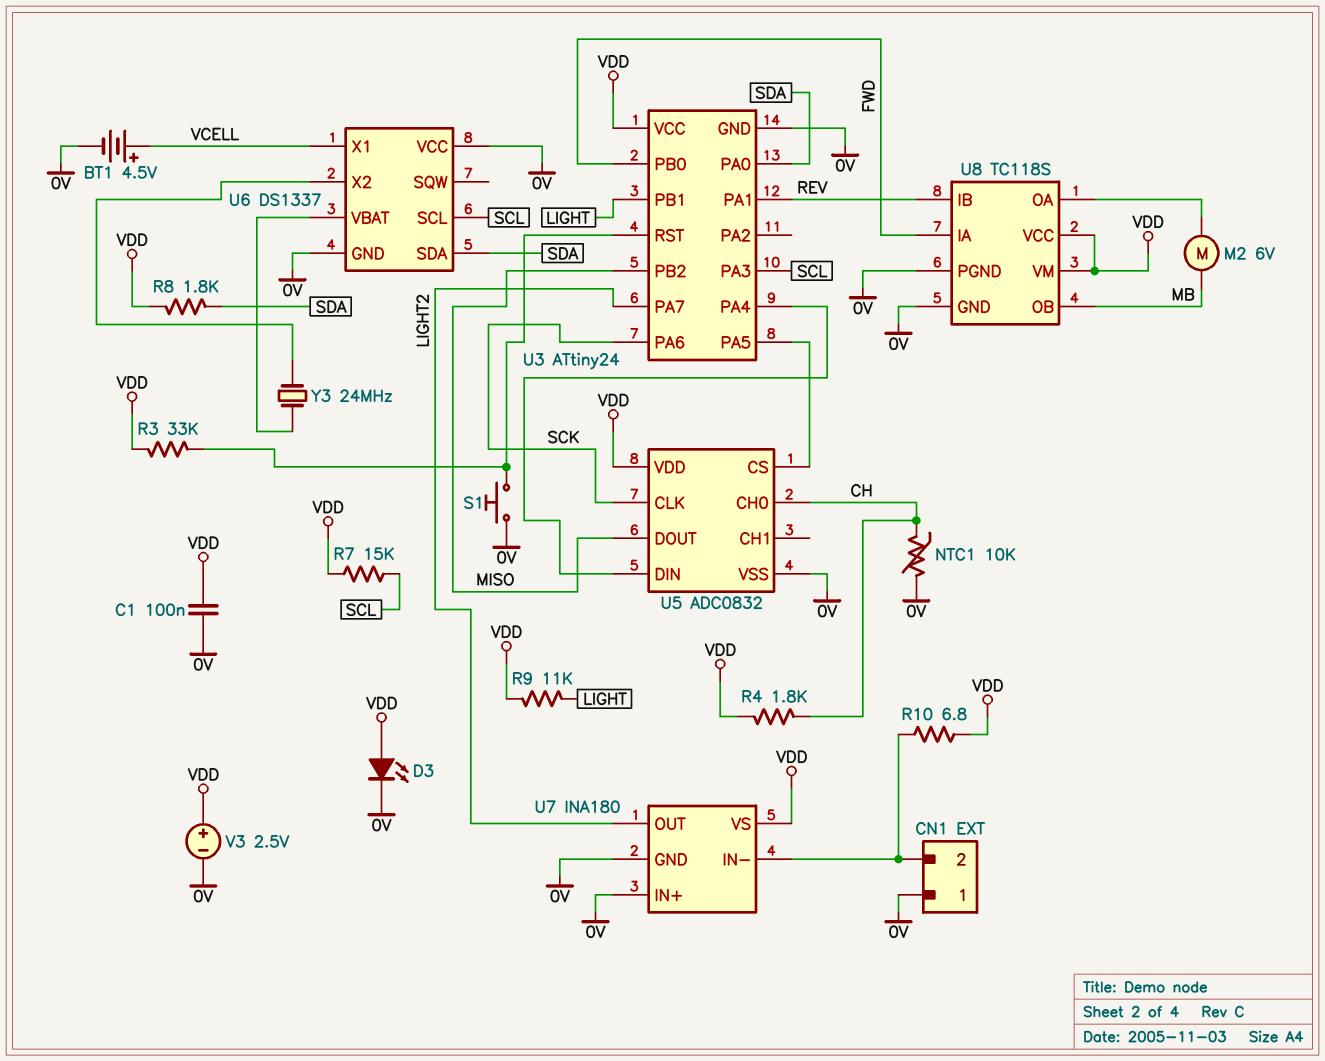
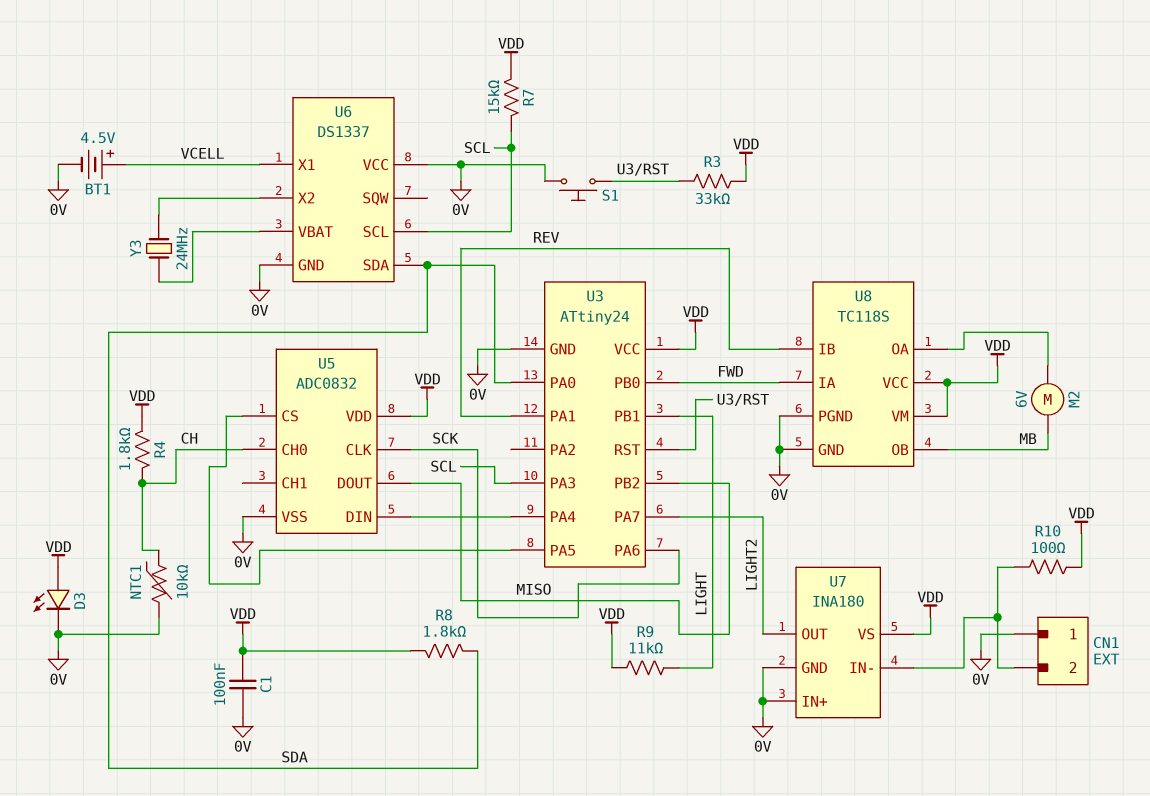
R10: 6.8 (CN1/2, VDD) -> 100 (CN1/2, VDD)
V3: 2.5V (plus VDD, minus 0V) -> none

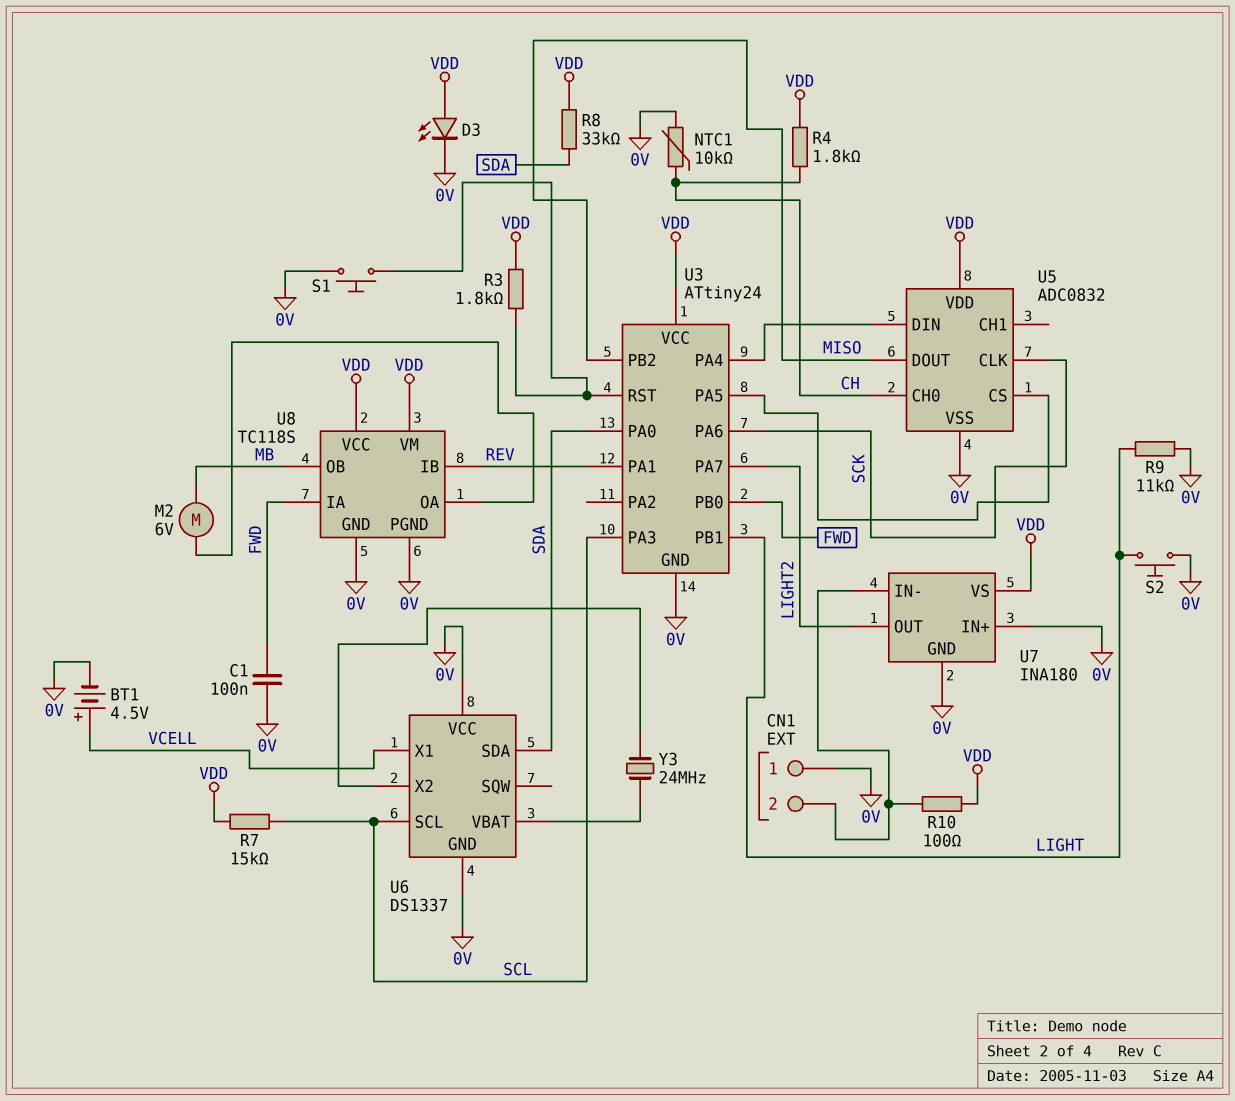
C1: 100nF (0V, VDD) -> 100nF (0V, FWD)
R3: 33k (U3/RST, VDD) -> 1.8k (U3/RST, VDD)
R8: 1.8k (SDA, VDD) -> 33k (SDA, VDD)
R9: 11k (LIGHT, VDD) -> 11k (0V, LIGHT)
S2: none -> button (0V, LIGHT)

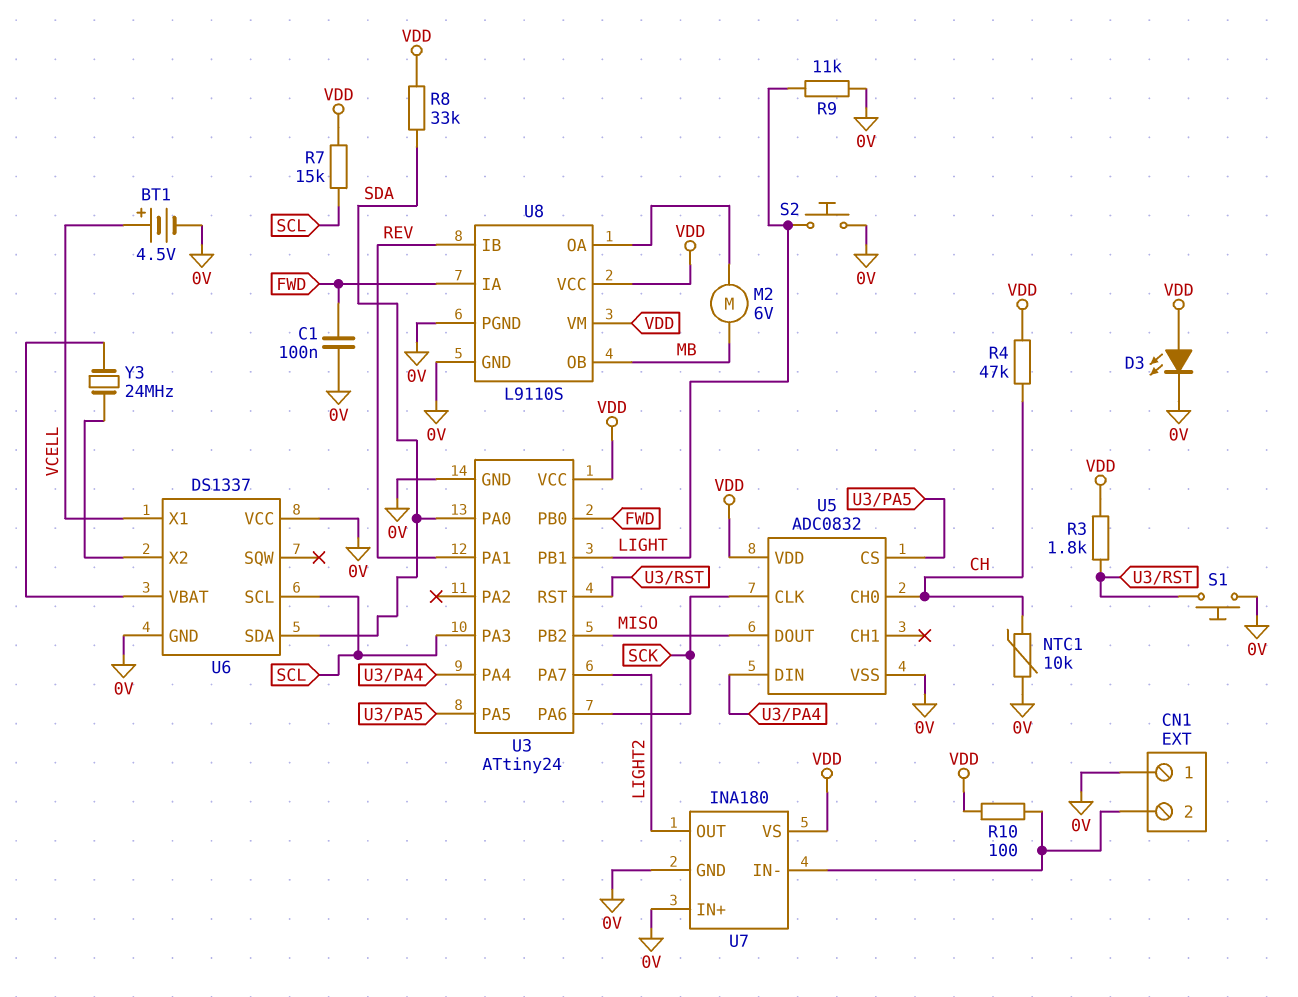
R4: 1.8k (CH, VDD) -> 47k (CH, VDD)
U8: TC118S -> L9110S

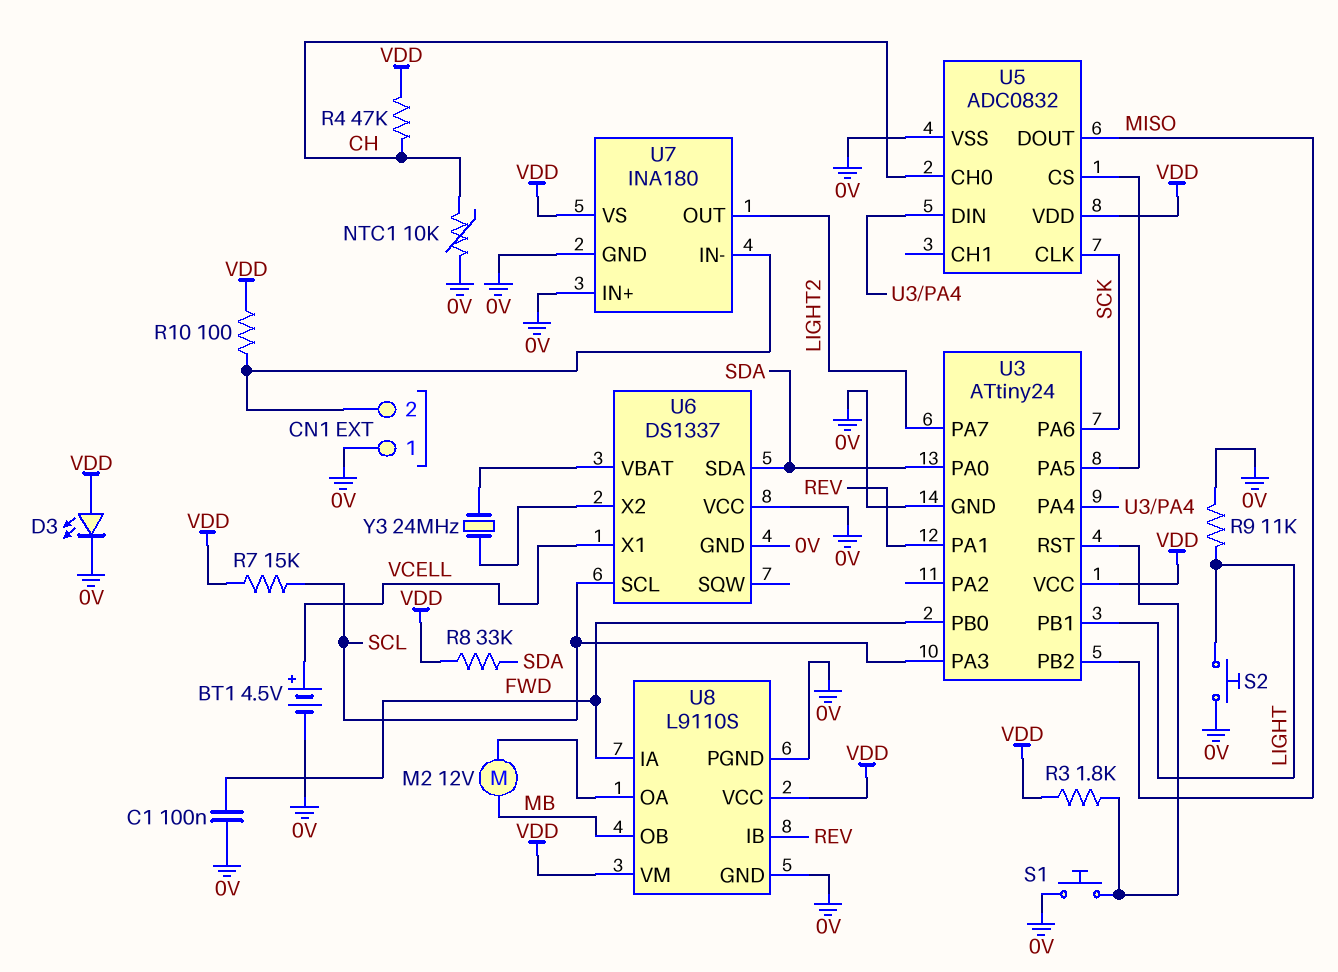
M2: motor 6V (MB, U8/OA) -> motor 12V (MB, U8/OA)

